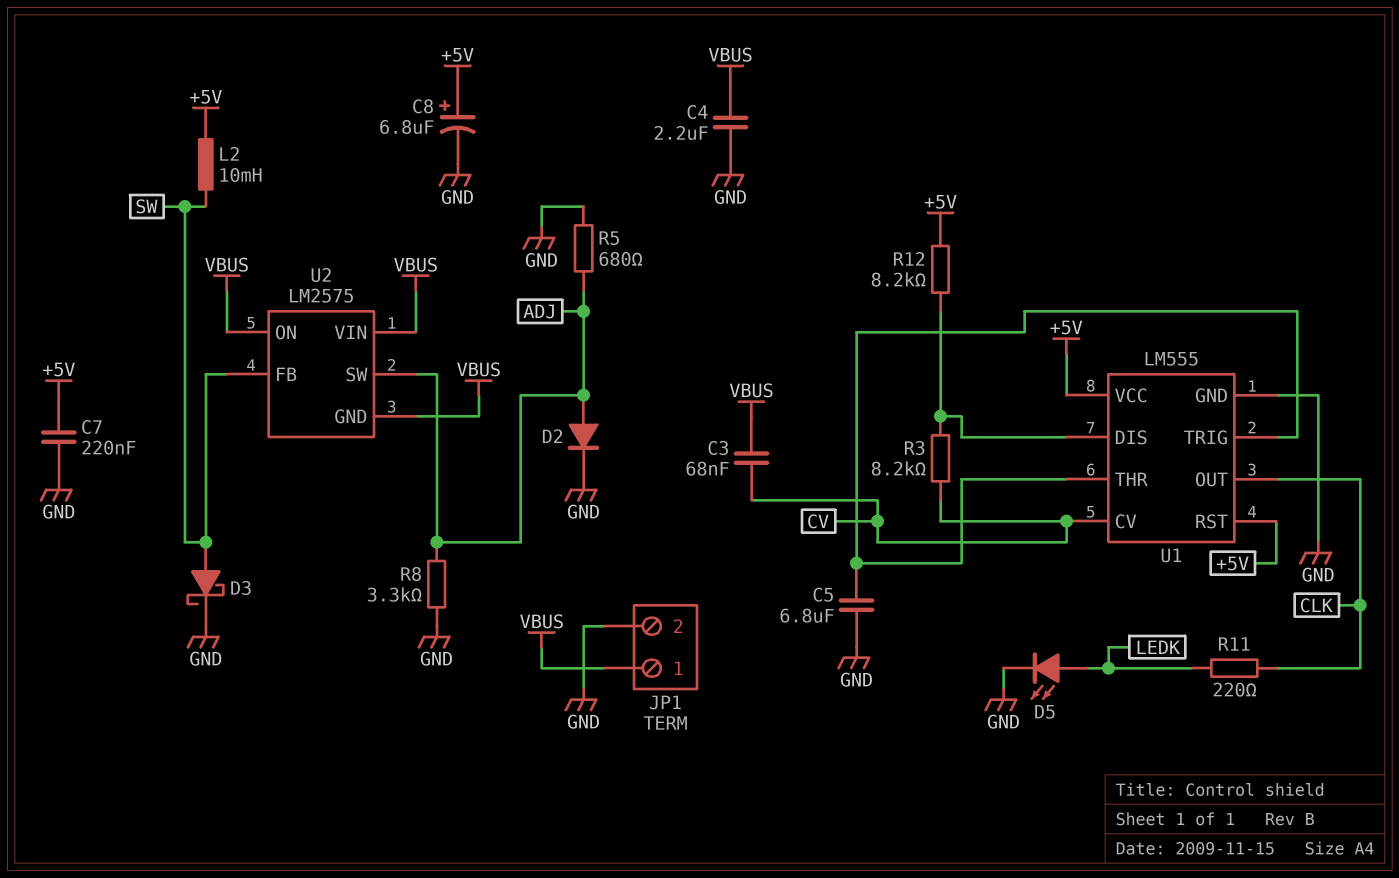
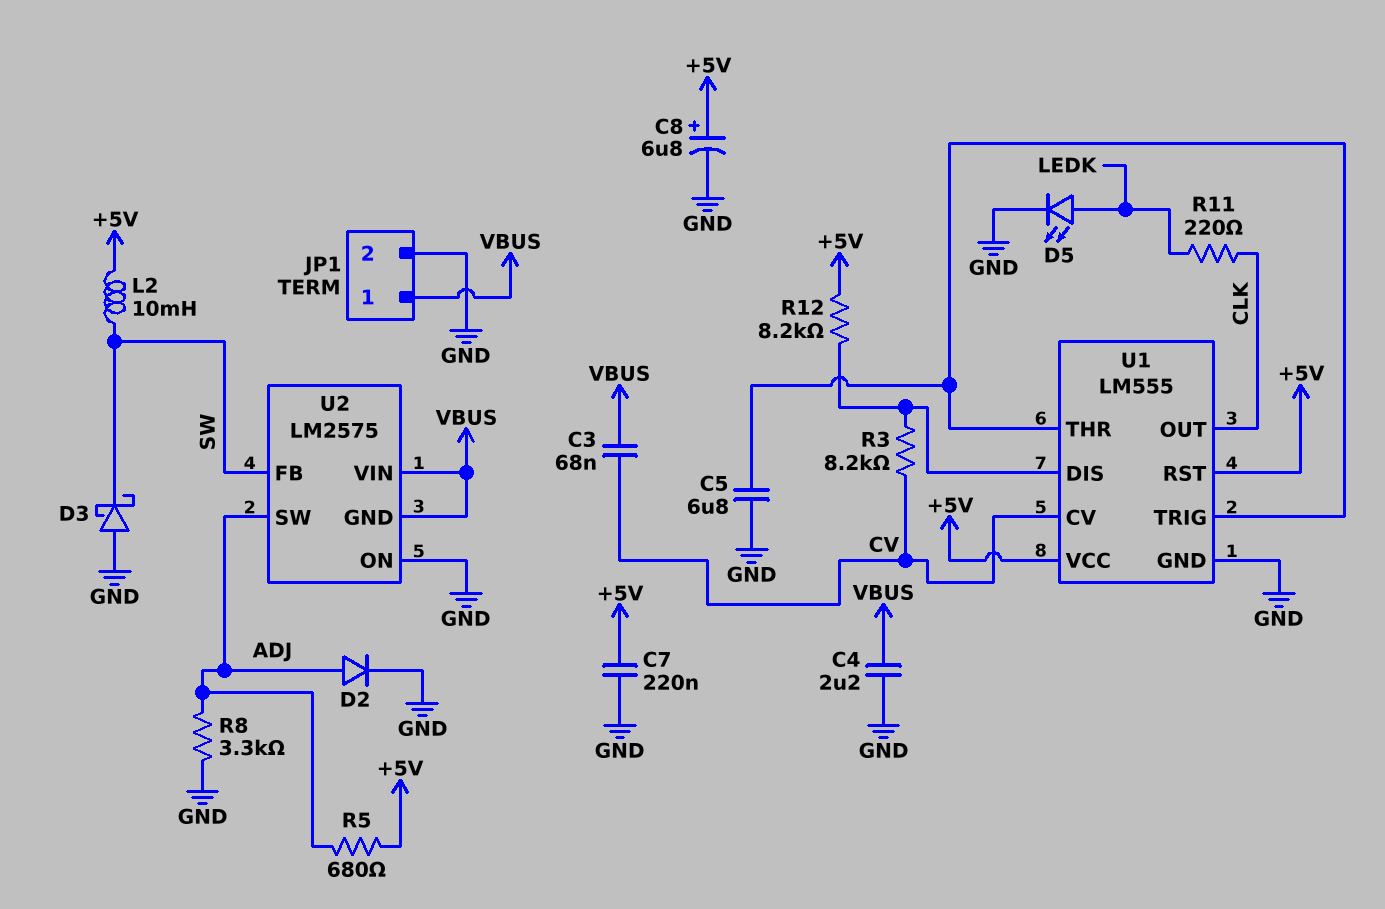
D3: schottky (A SW, K GND) -> schottky (A GND, K SW)
R5: 680 (ADJ, GND) -> 680 (+5V, ADJ)
U2 pin ON: VBUS -> GND

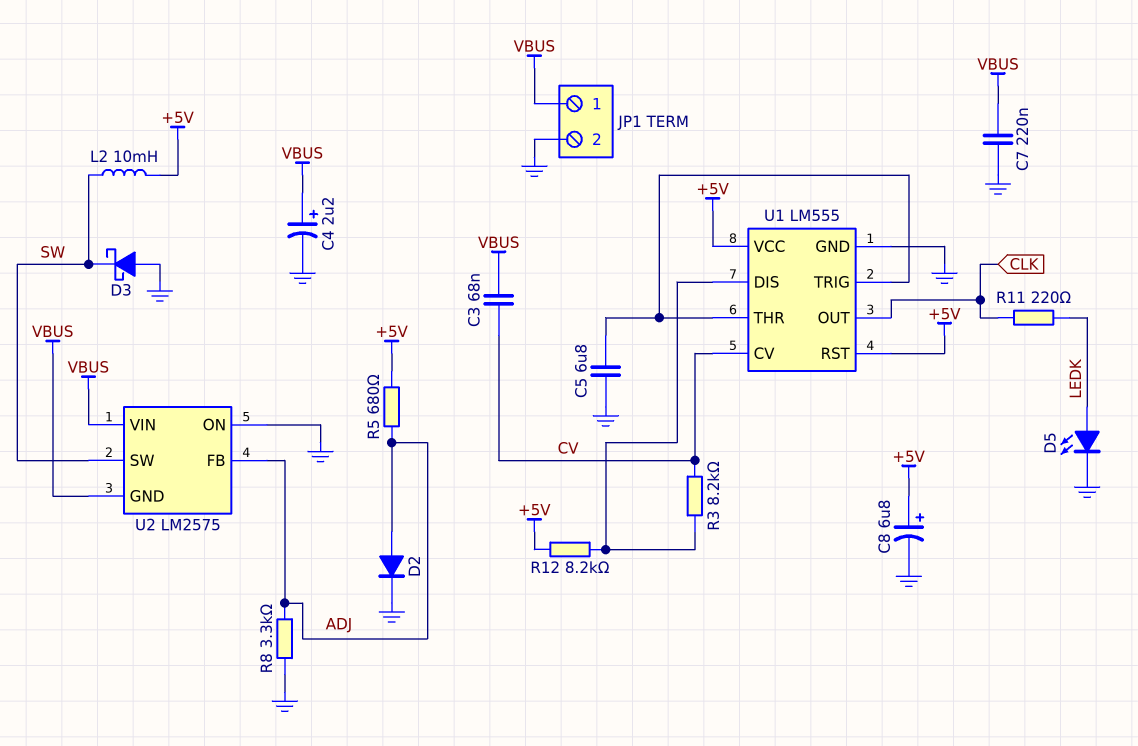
C4: 2.2uF (GND, VBUS) -> 2.2uF (plus VBUS, minus GND)
C7: 220nF (+5V, GND) -> 220nF (GND, VBUS)
U2 pin FB: SW -> ADJ
U2 pin SW: ADJ -> SW

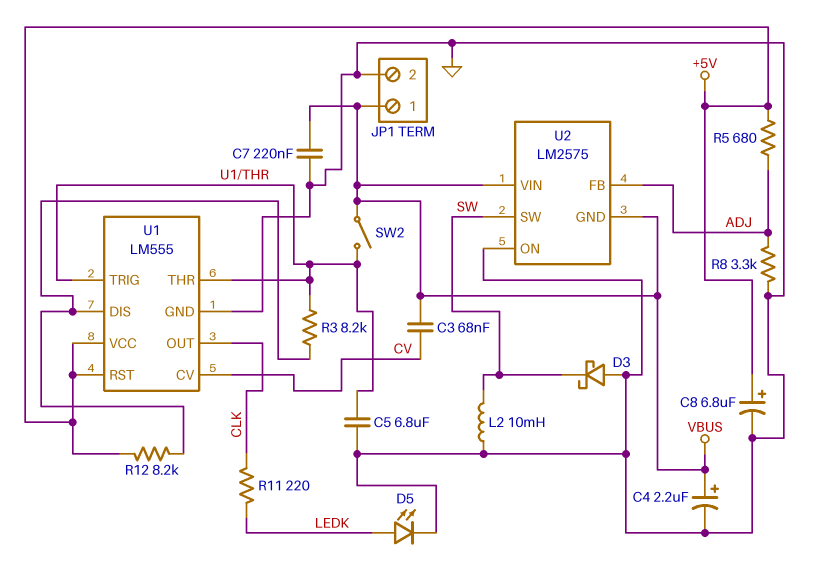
D2: diode (A ADJ, K GND) -> none
L2: 10mH (+5V, SW) -> 10mH (GND, SW)
R3: 8.2k (CV, U1/DIS) -> 8.2k (U1/DIS, U1/THR)
SW2: none -> switch (U1/THR, VBUS)

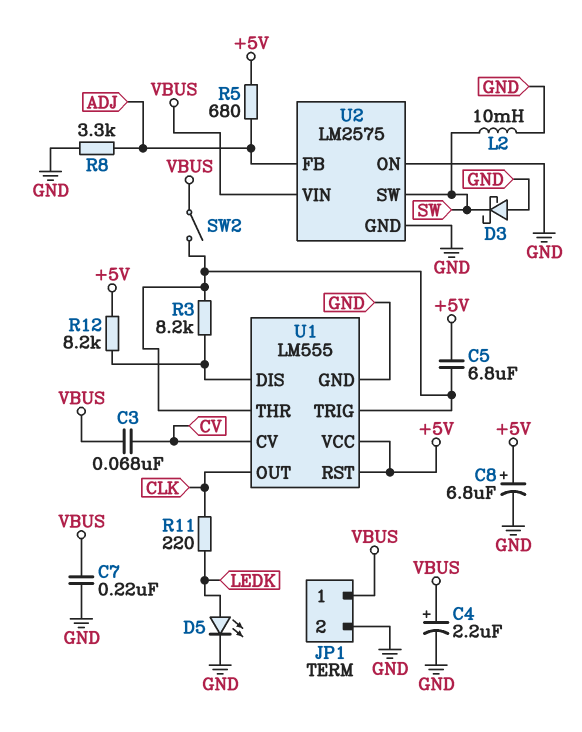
C5: 6.8uF (GND, U1/THR) -> 6.8uF (+5V, U1/THR)
U2 pin GND: VBUS -> GND

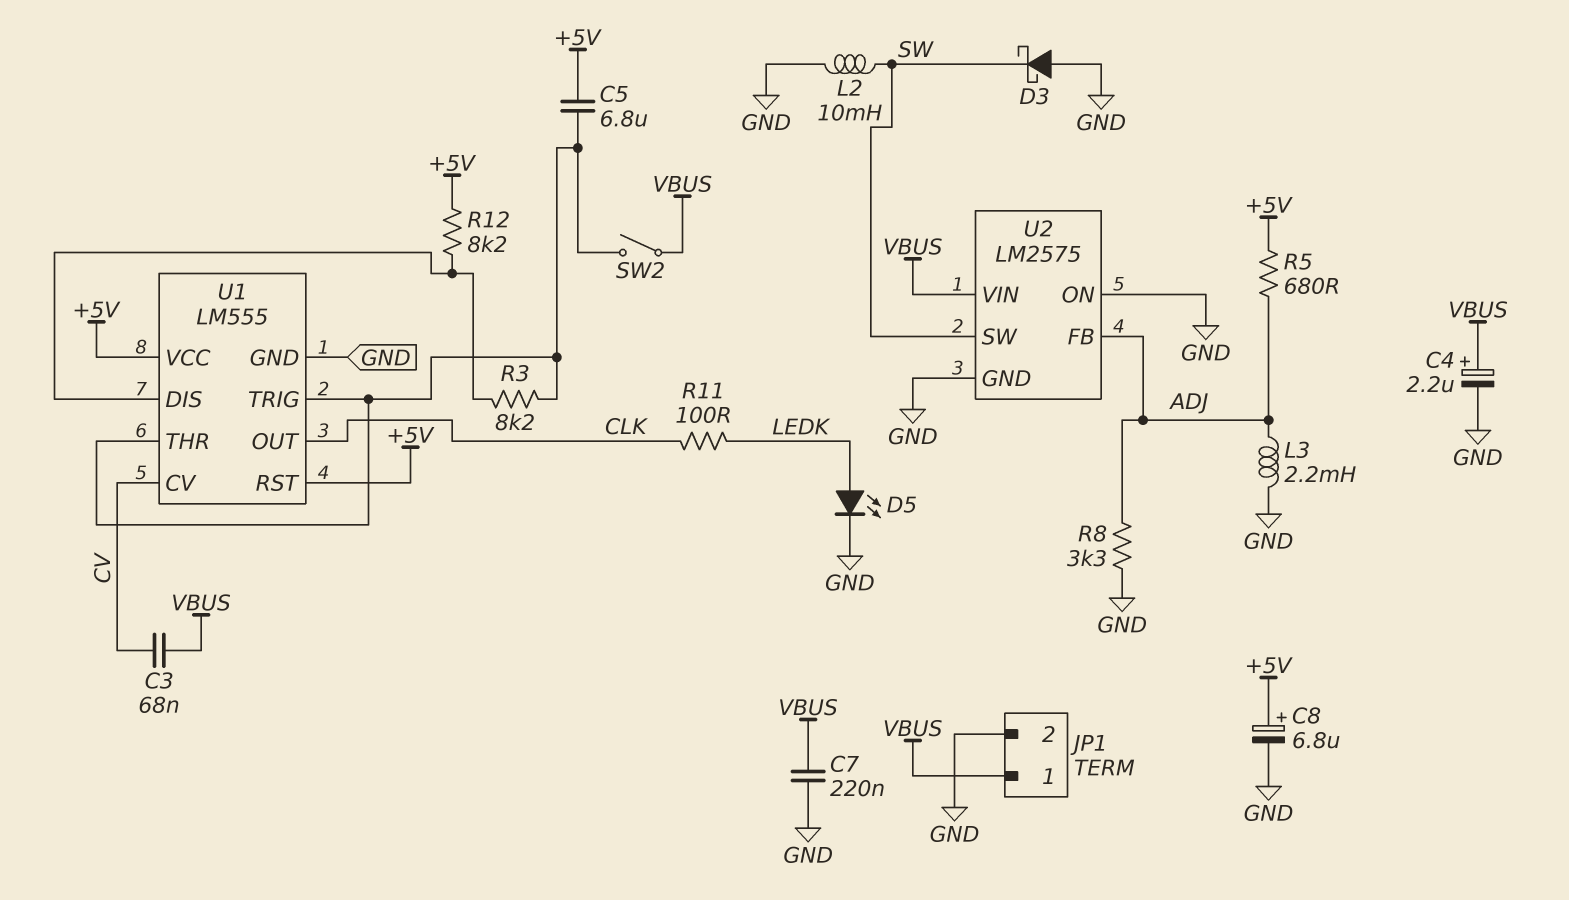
L3: none -> 2.2mH (ADJ, GND)
R11: 220 (CLK, LEDK) -> 100 (CLK, LEDK)

